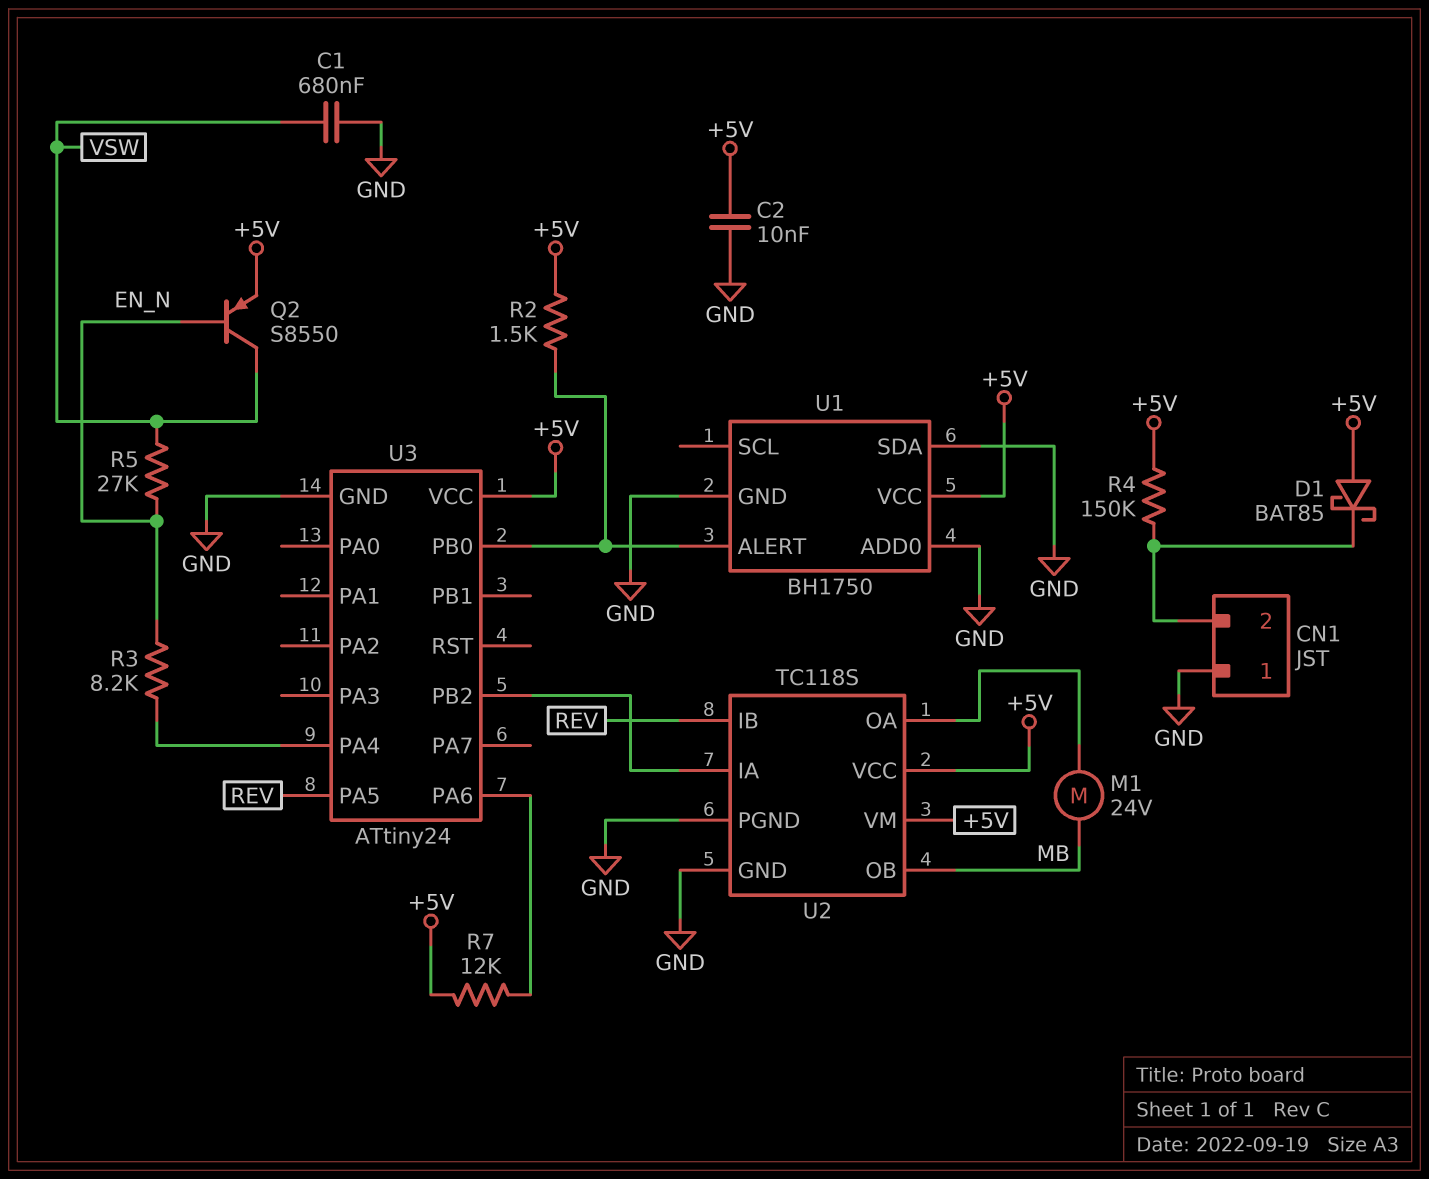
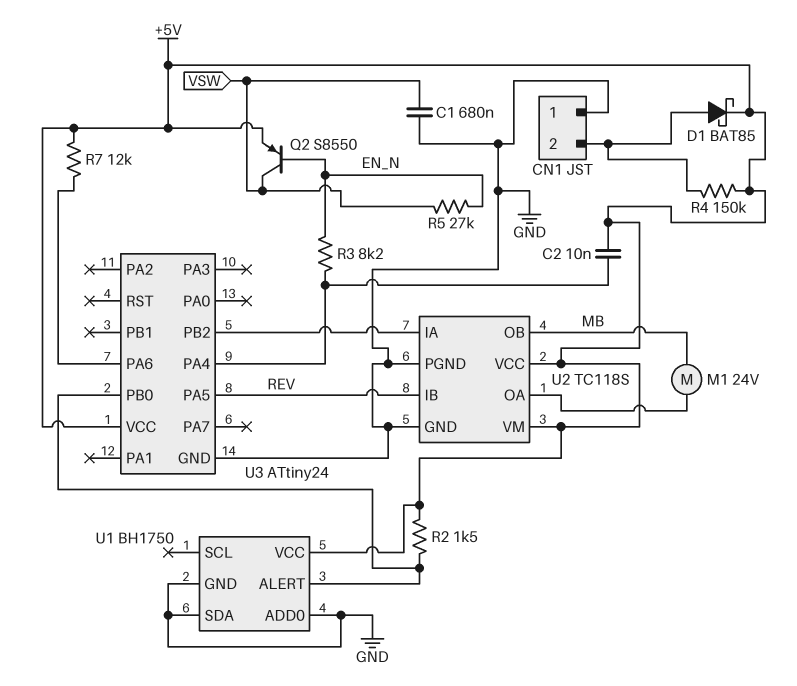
C2: 10nF (+5V, GND) -> 10nF (+5V, U3/PA4)
D1: schottky BAT85 (A +5V, K CN1/2) -> schottky BAT85 (A CN1/2, K +5V)

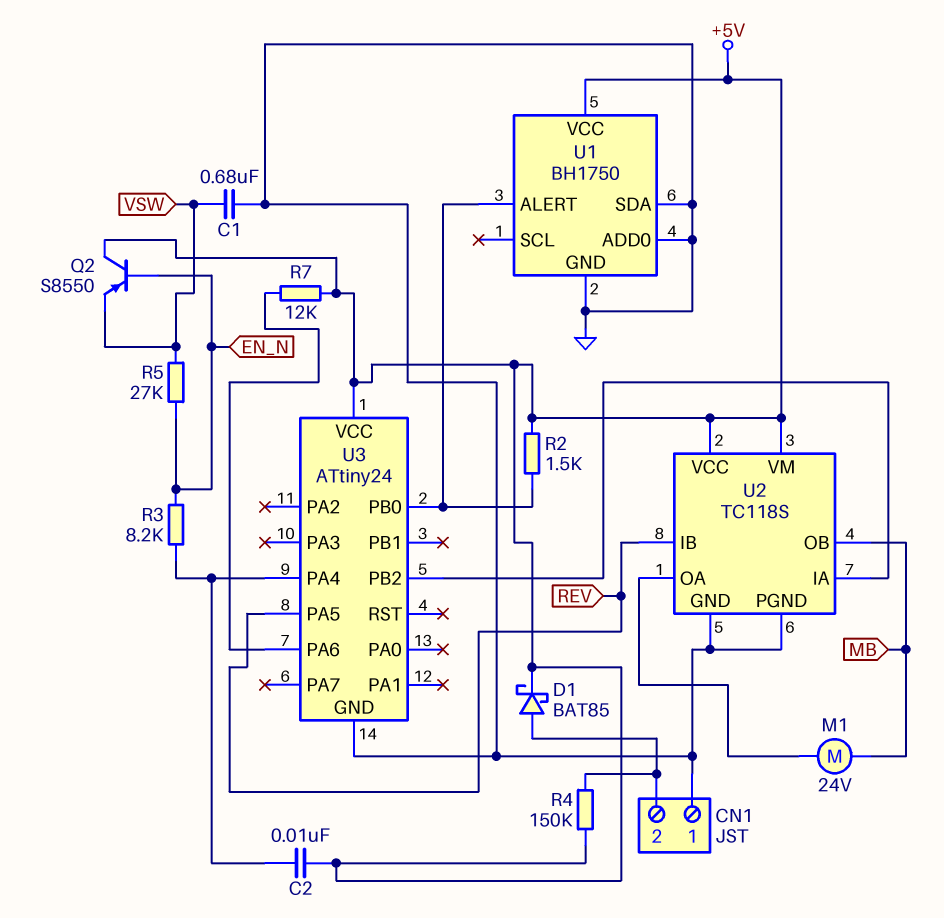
Q2: PNP S8550 (B EN_N, C VSW, E +5V) -> PNP S8550 (B EN_N, C +5V, E VSW)

